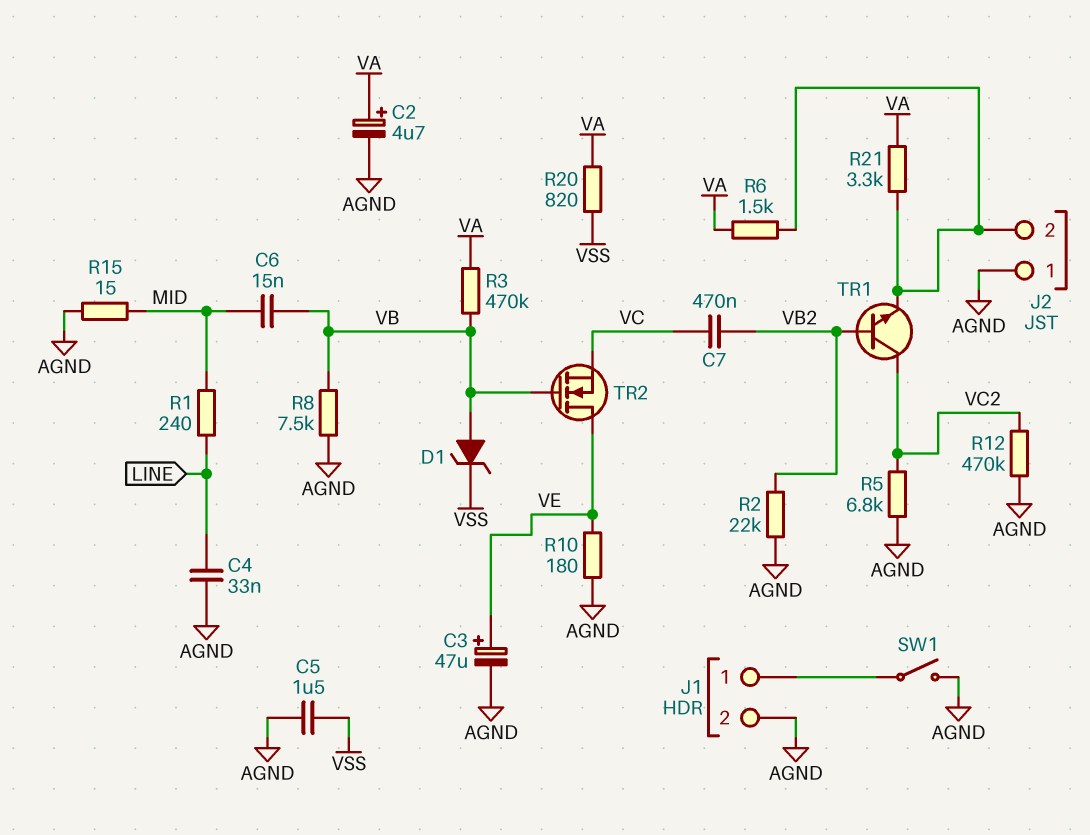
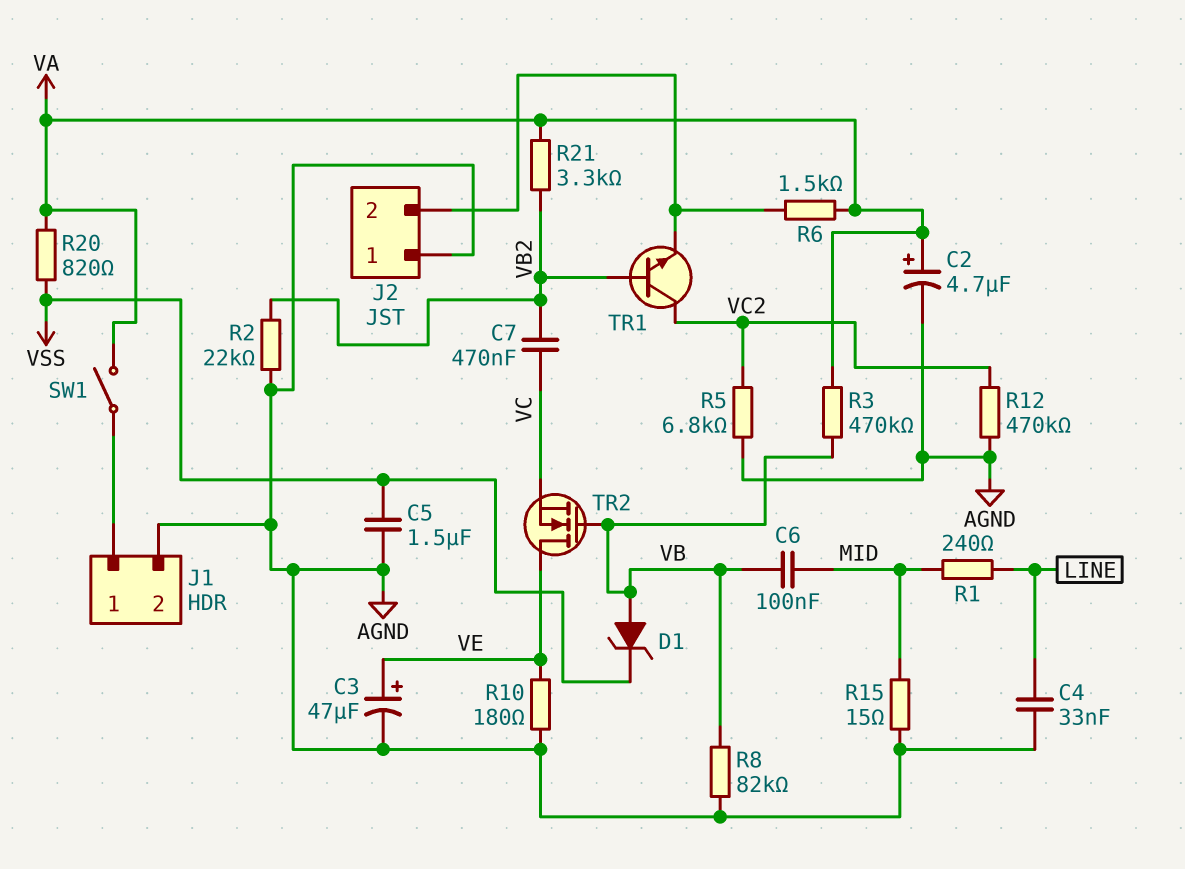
C6: 15nF (MID, VB) -> 100nF (MID, VB)
R8: 7.5k (AGND, VB) -> 82k (AGND, VB)
R21: 3.3k (J2/2, VA) -> 3.3k (VA, VB2)
SW1: switch (AGND, J1/1) -> switch (J1/1, VA)

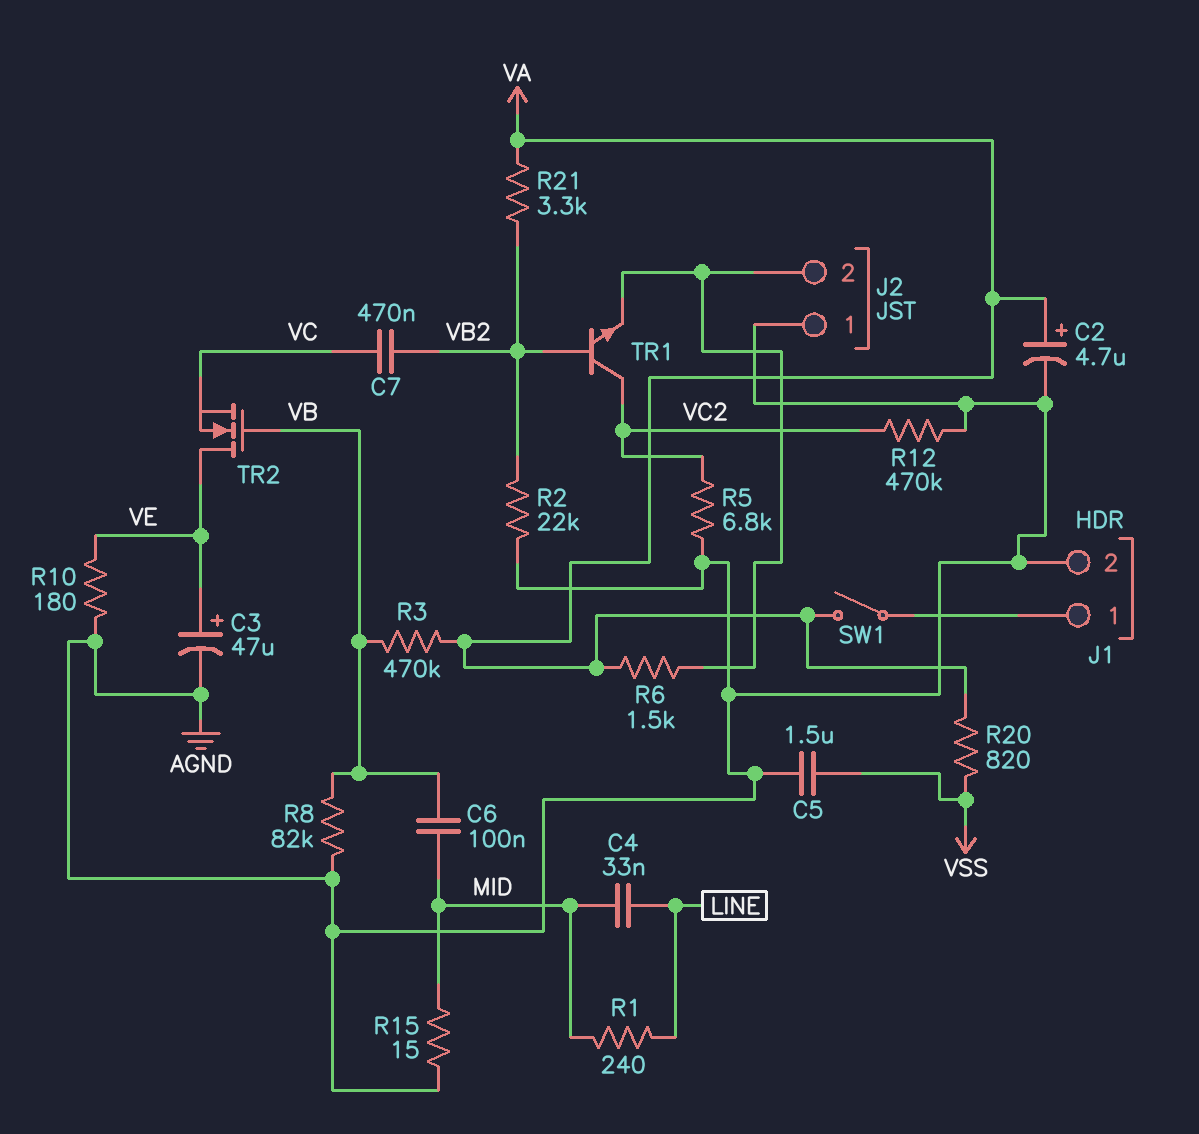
C4: 33nF (AGND, LINE) -> 33nF (LINE, MID)
D1: zener (A VB, K VSS) -> none

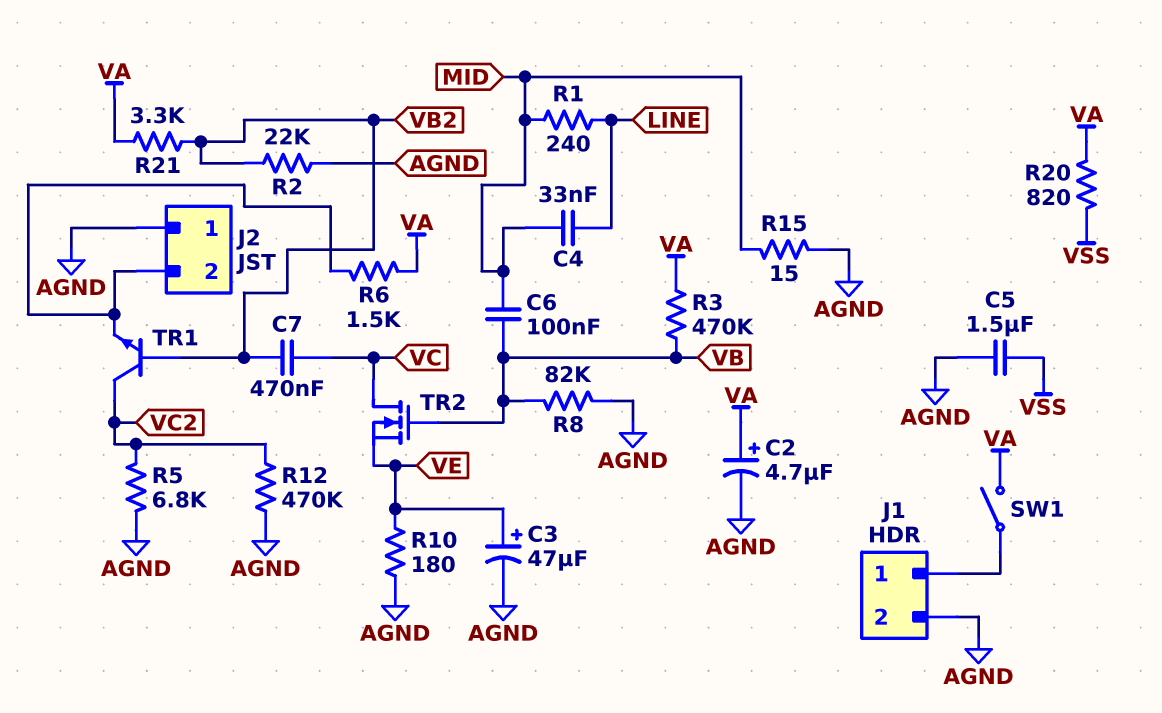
TR2: NMOS (G VB, D VE, S VC) -> NMOS (G VB, D VC, S VE)

